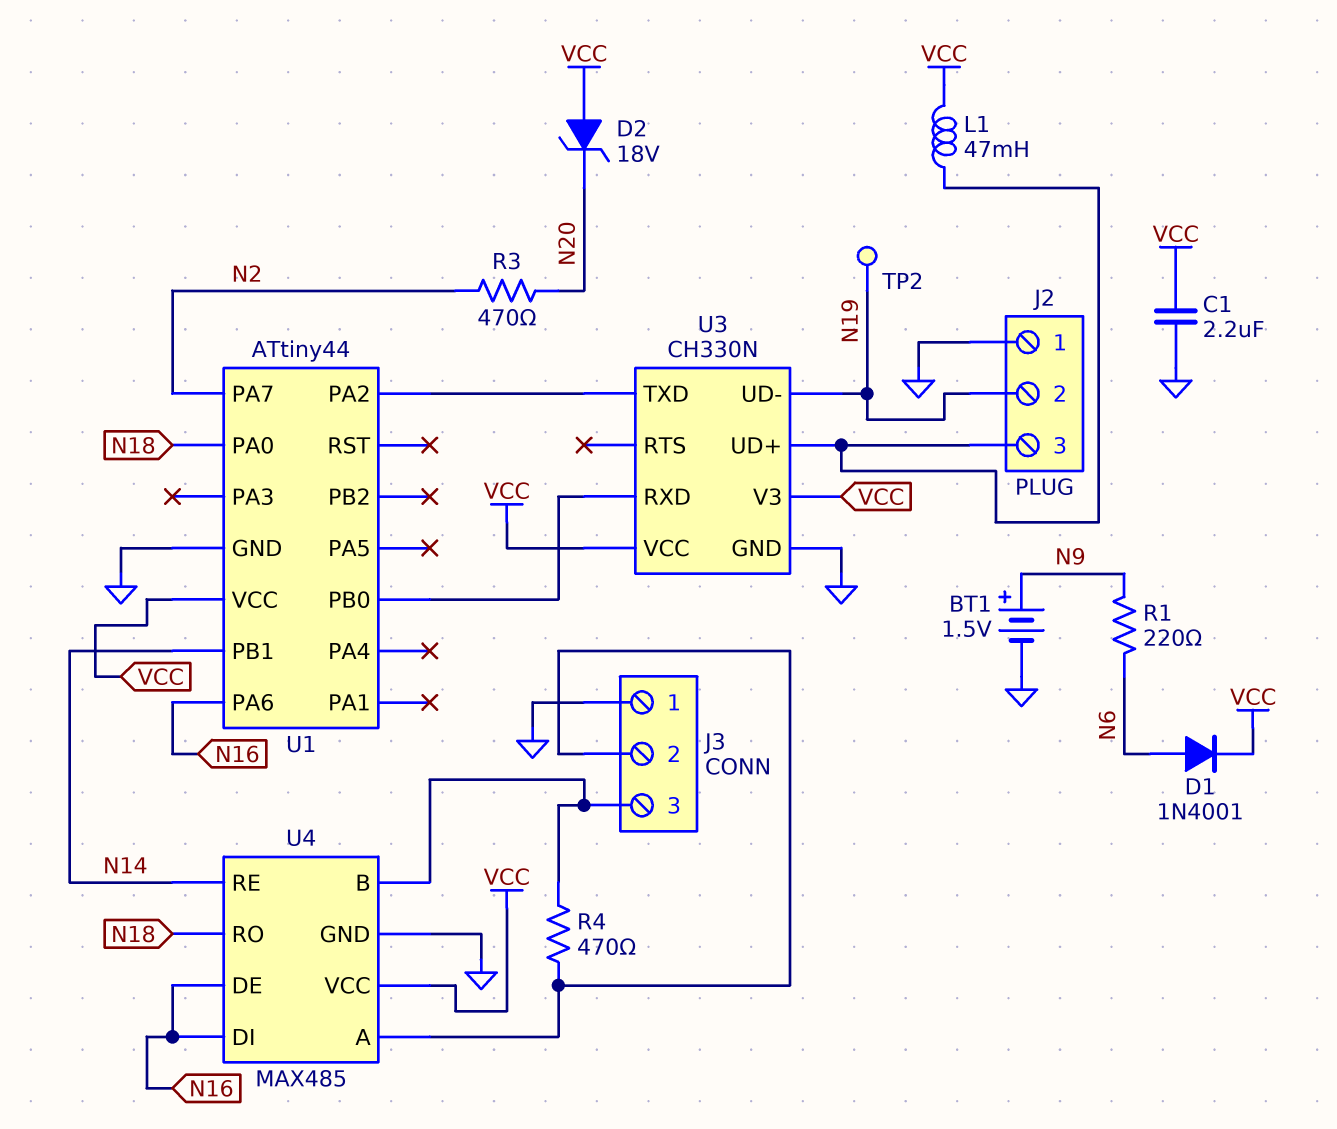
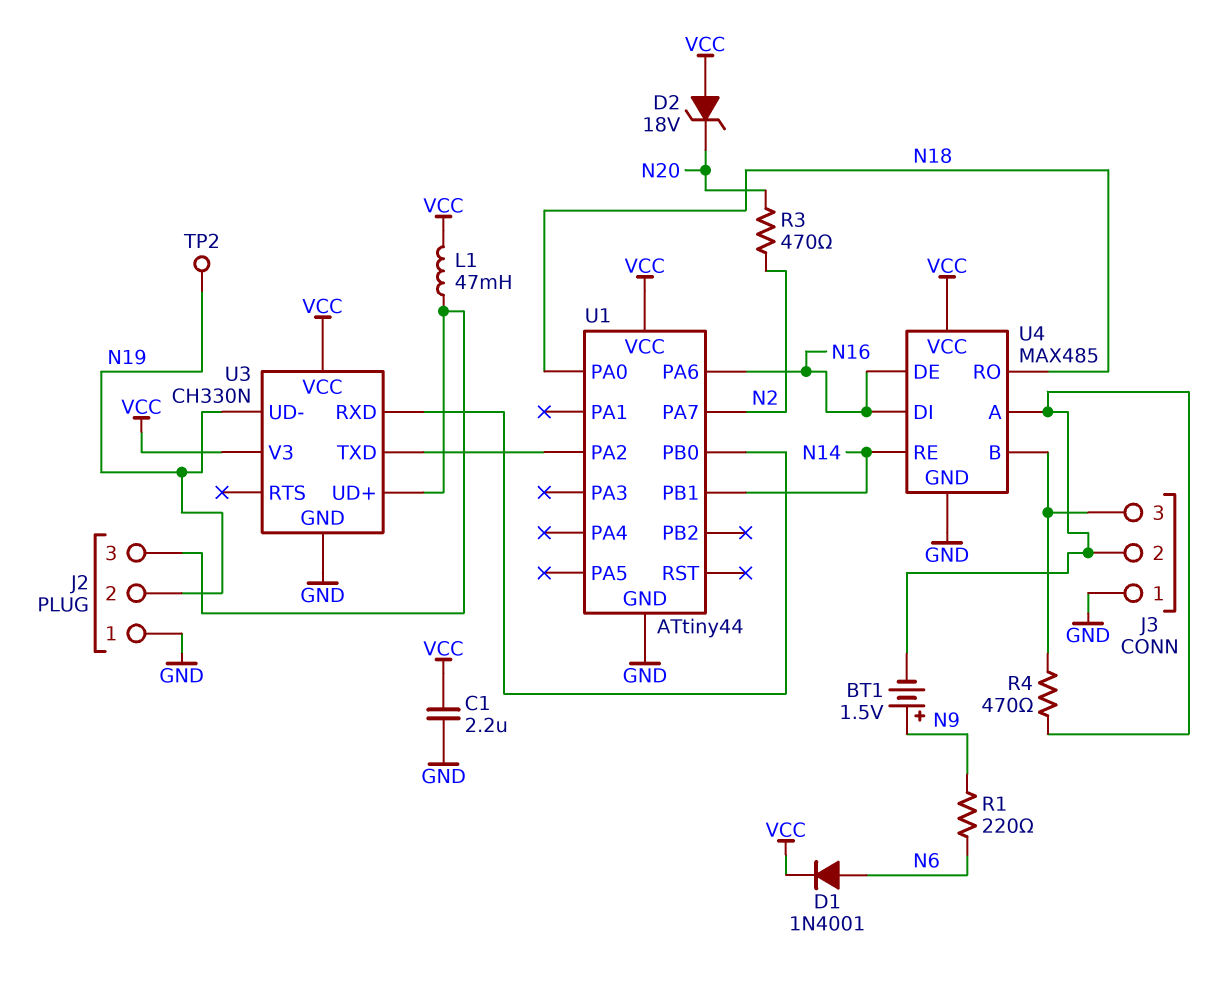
BT1: 1.5V (plus N9, minus GND) -> 1.5V (plus N9, minus J3/2)

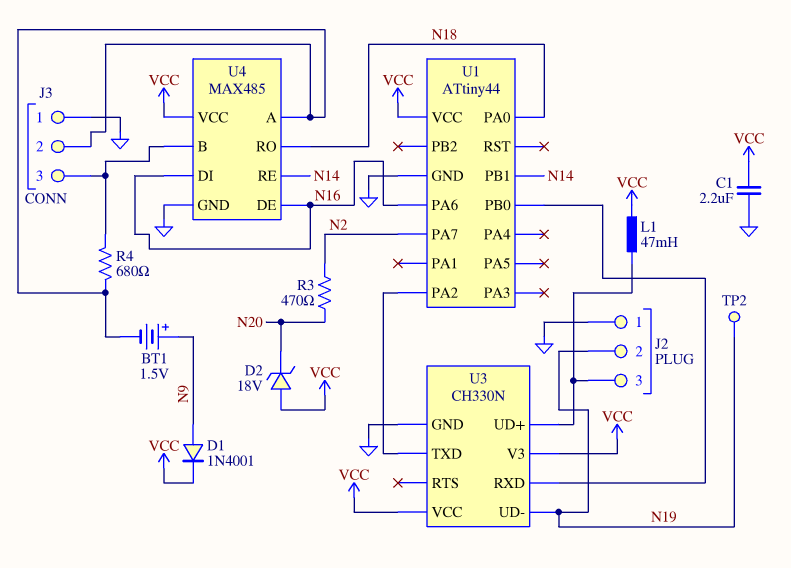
D1: diode 1N4001 (A N6, K VCC) -> diode 1N4001 (A N9, K VCC)
R1: 220 (N6, N9) -> none
R4: 470 (J3/2, J3/3) -> 680 (J3/2, J3/3)

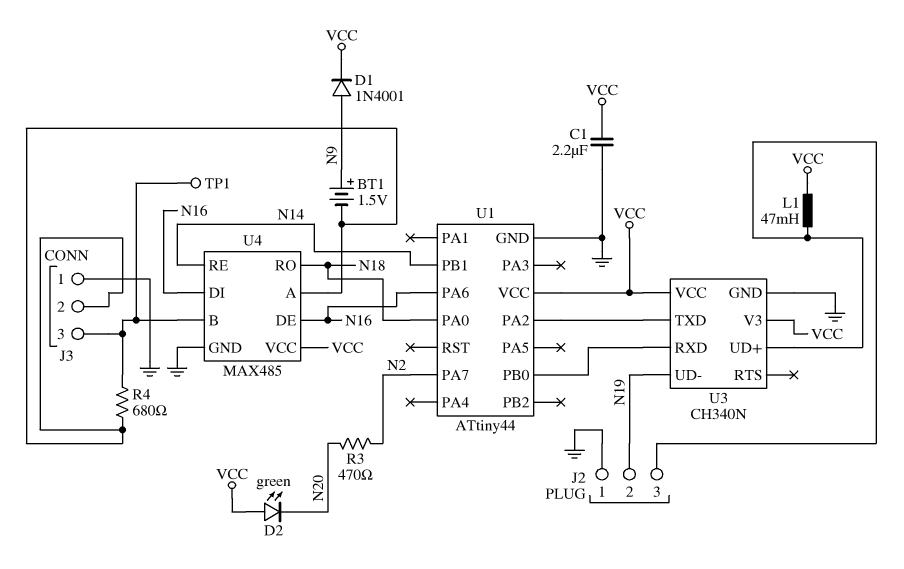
D2: zener 18V (A VCC, K N20) -> LED green (A VCC, K N20)
TP1: none -> test point (J3/3)
TP2: test point (N19) -> none
U3: CH330N -> CH340N

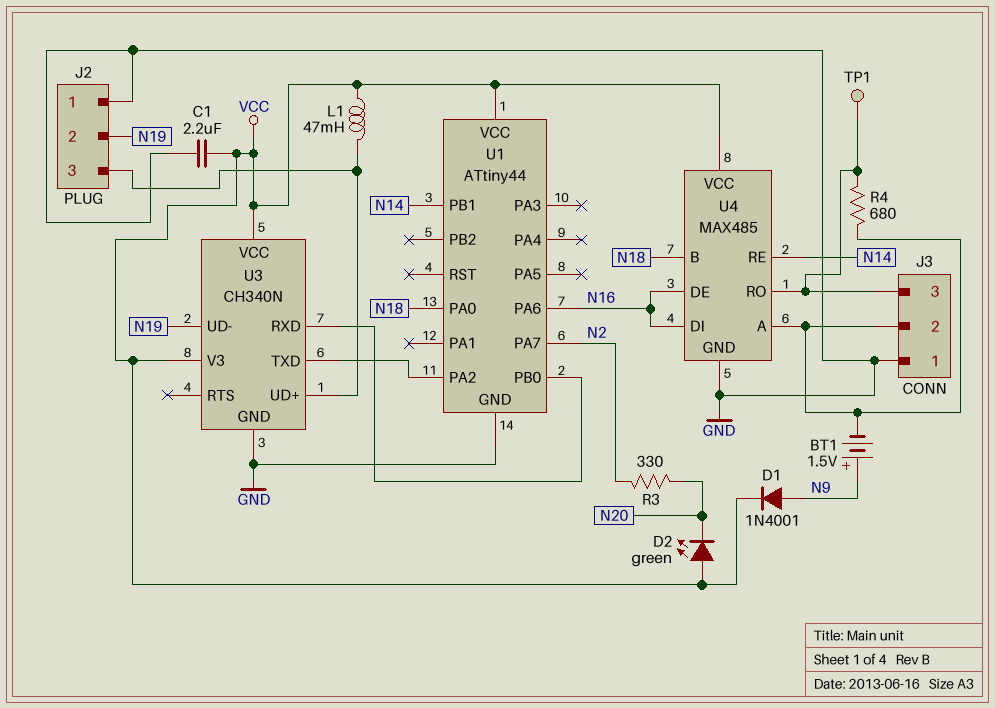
R3: 470 (N2, N20) -> 330 (N2, N20)
U4 pin B: J3/3 -> N18
U4 pin RO: N18 -> J3/3

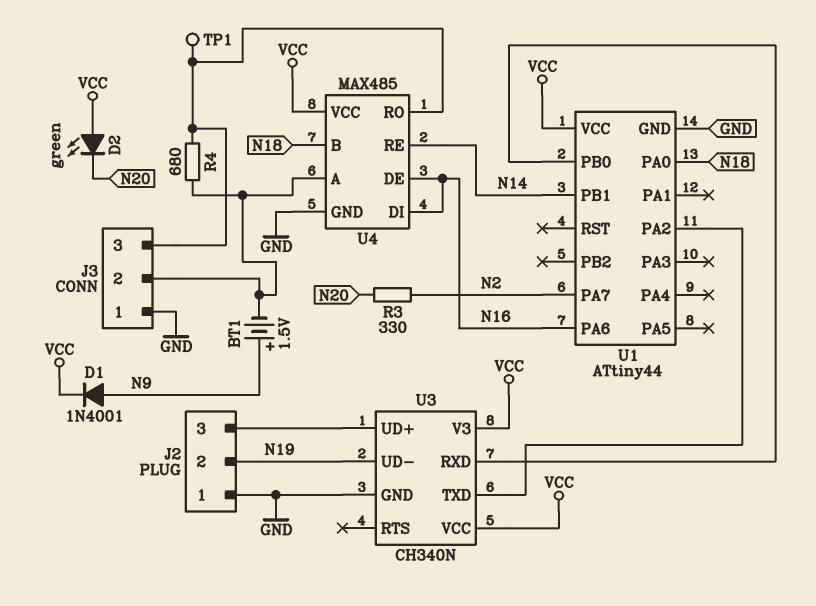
C1: 2.2uF (GND, VCC) -> none
L1: 47mH (J2/3, VCC) -> none

